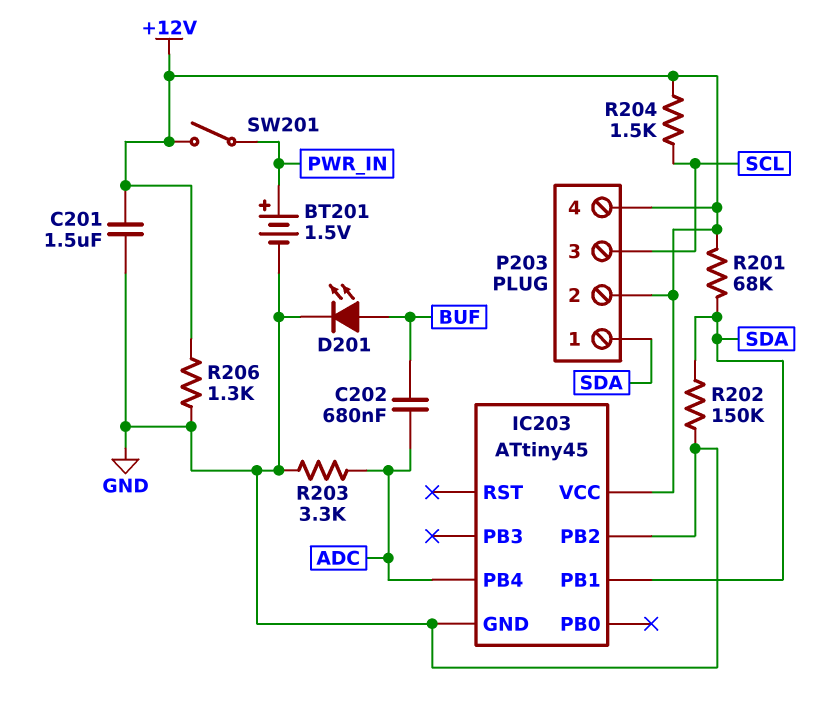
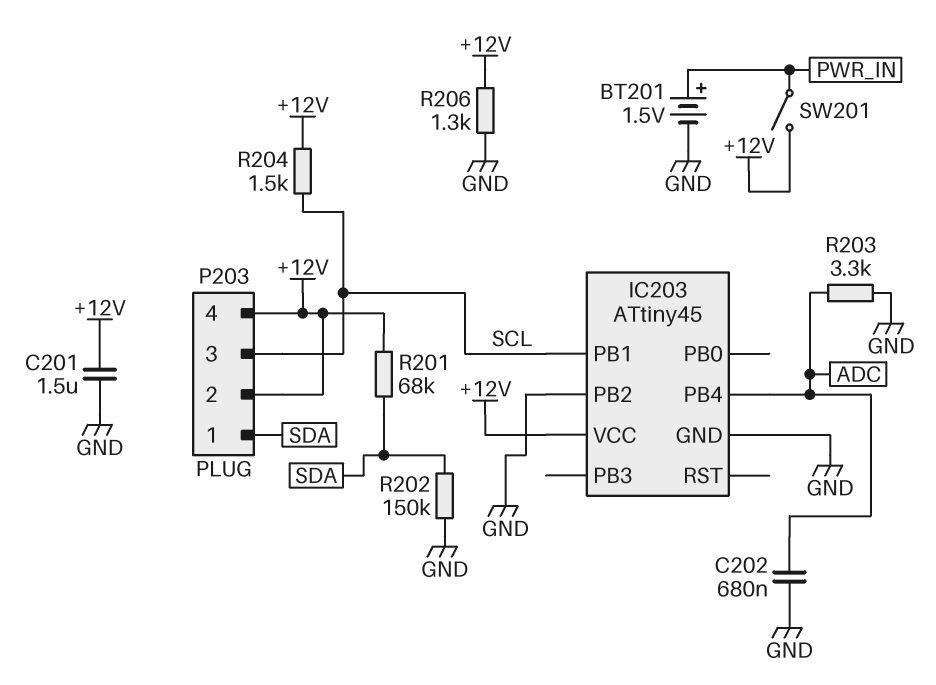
C202: 680nF (ADC, BUF) -> 680nF (ADC, GND)
D201: LED (A BUF, K GND) -> none
IC203 pin PB1: SDA -> SCL

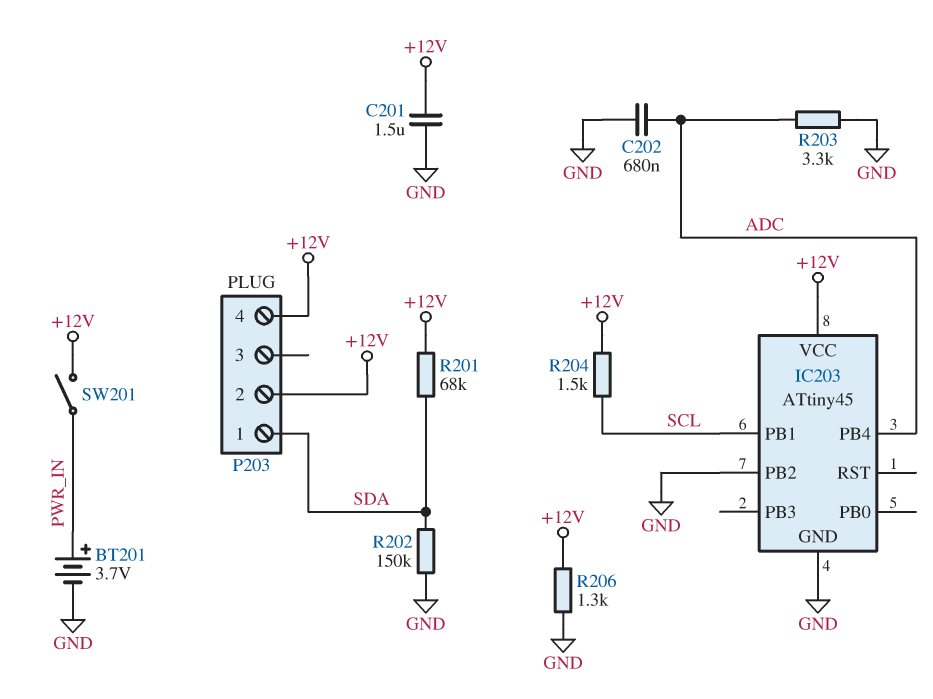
BT201: 1.5V (plus PWR_IN, minus GND) -> 3.7V (plus PWR_IN, minus GND)
P203 pin 3: SCL -> none

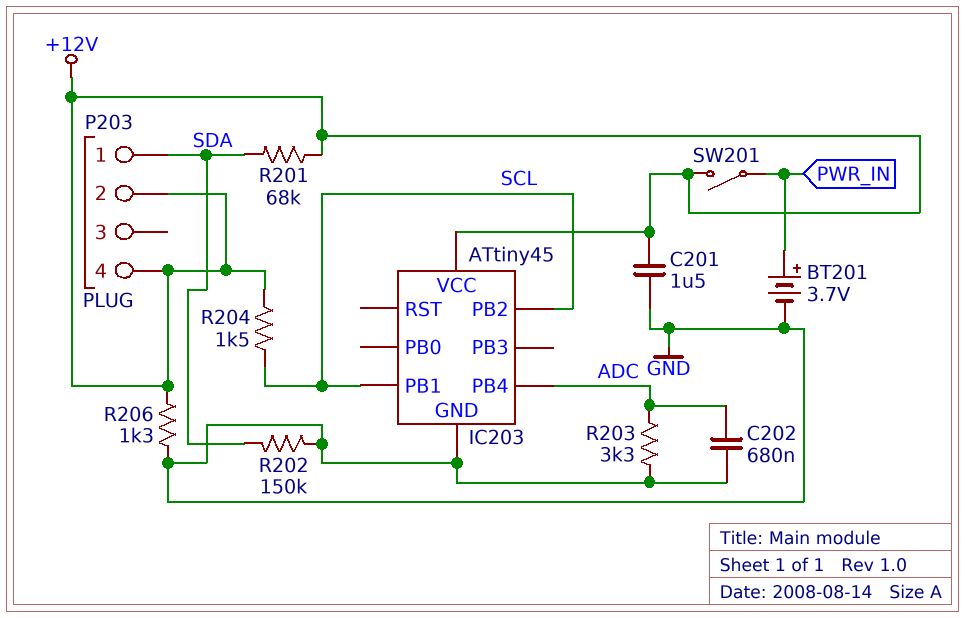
IC203 pin PB2: GND -> SCL

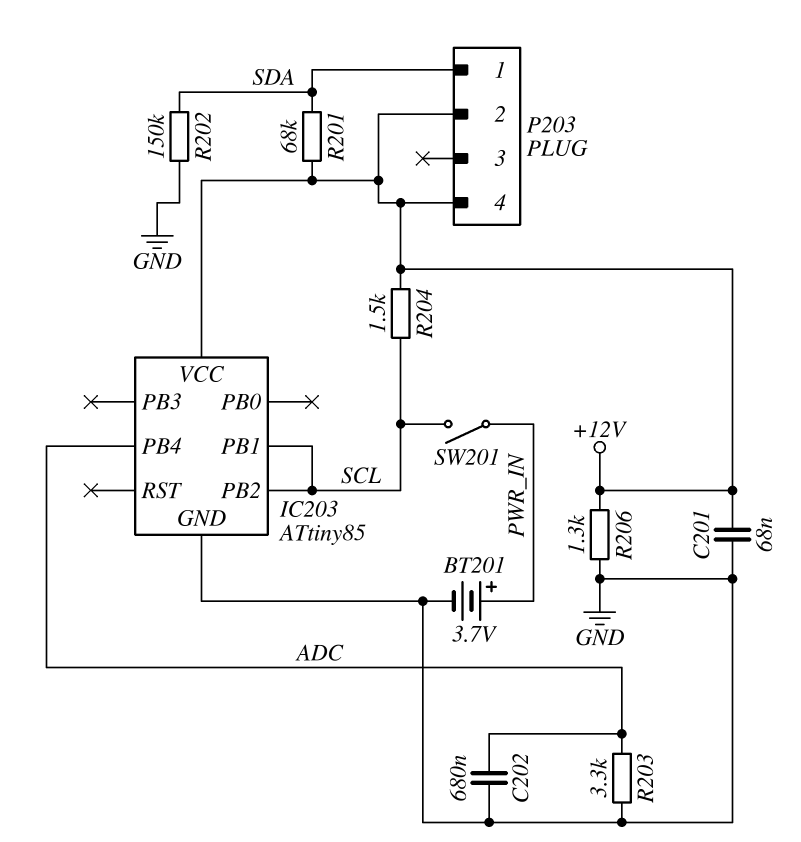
C201: 1.5uF (+12V, GND) -> 68nF (+12V, GND)
IC203: ATtiny45 -> ATtiny85
SW201: switch (+12V, PWR_IN) -> switch (PWR_IN, SCL)

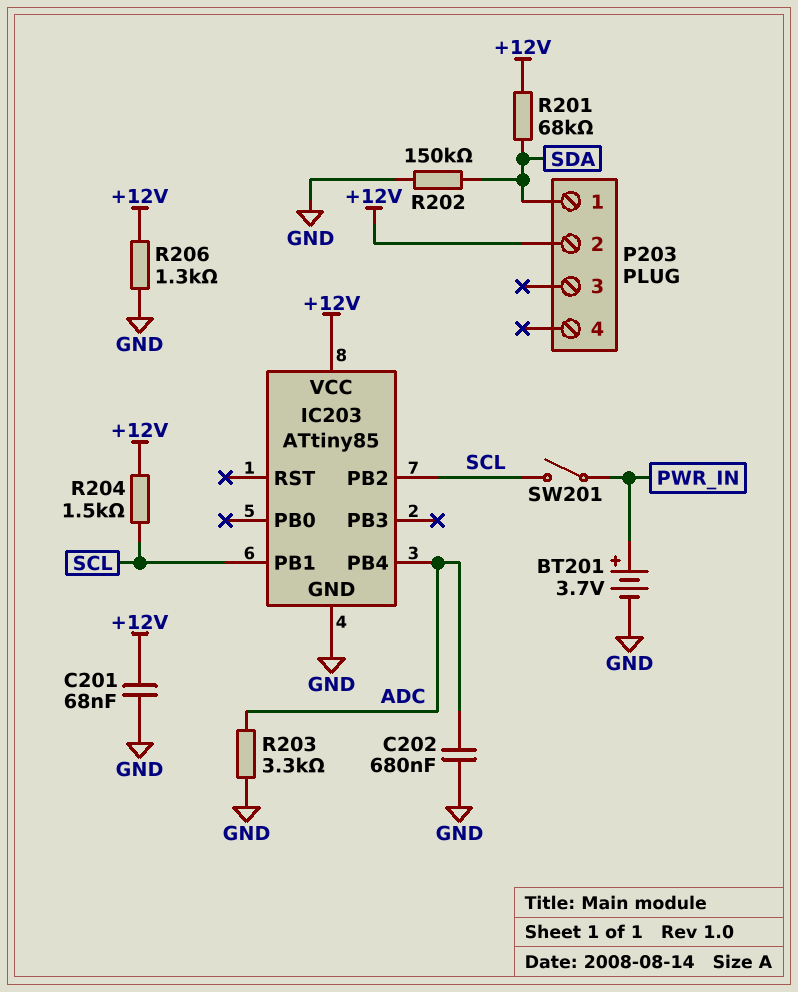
P203 pin 4: +12V -> none

